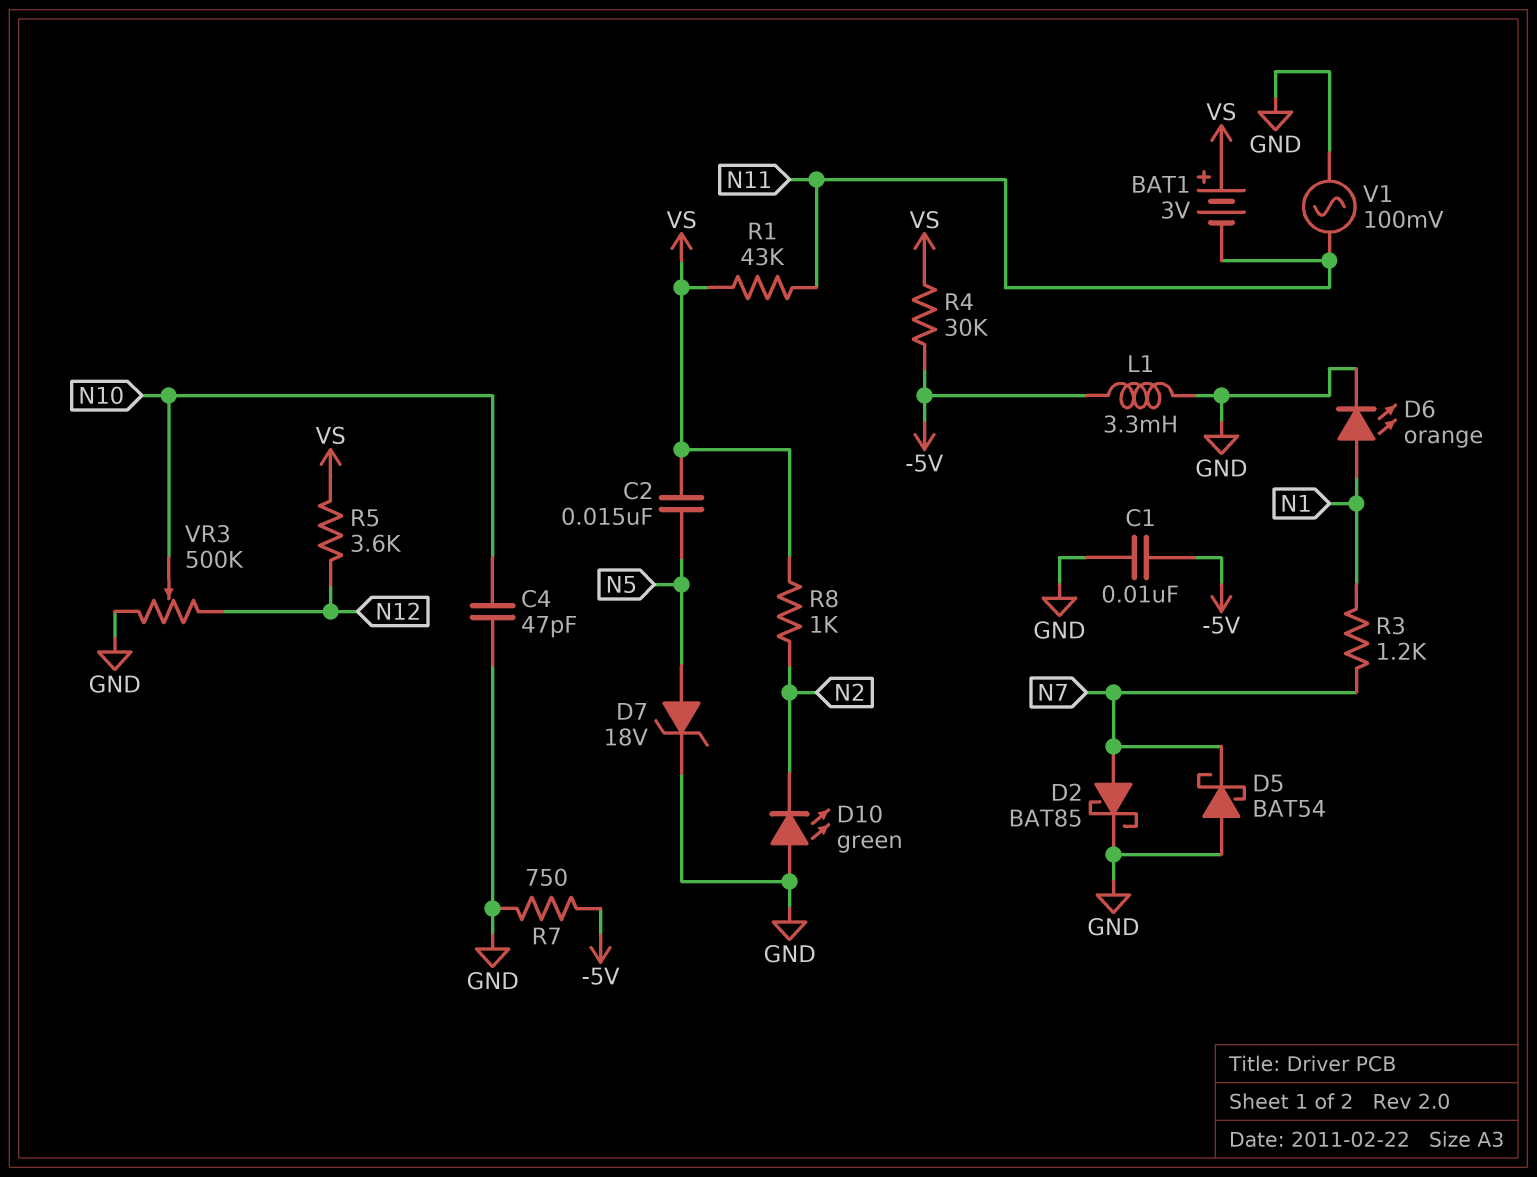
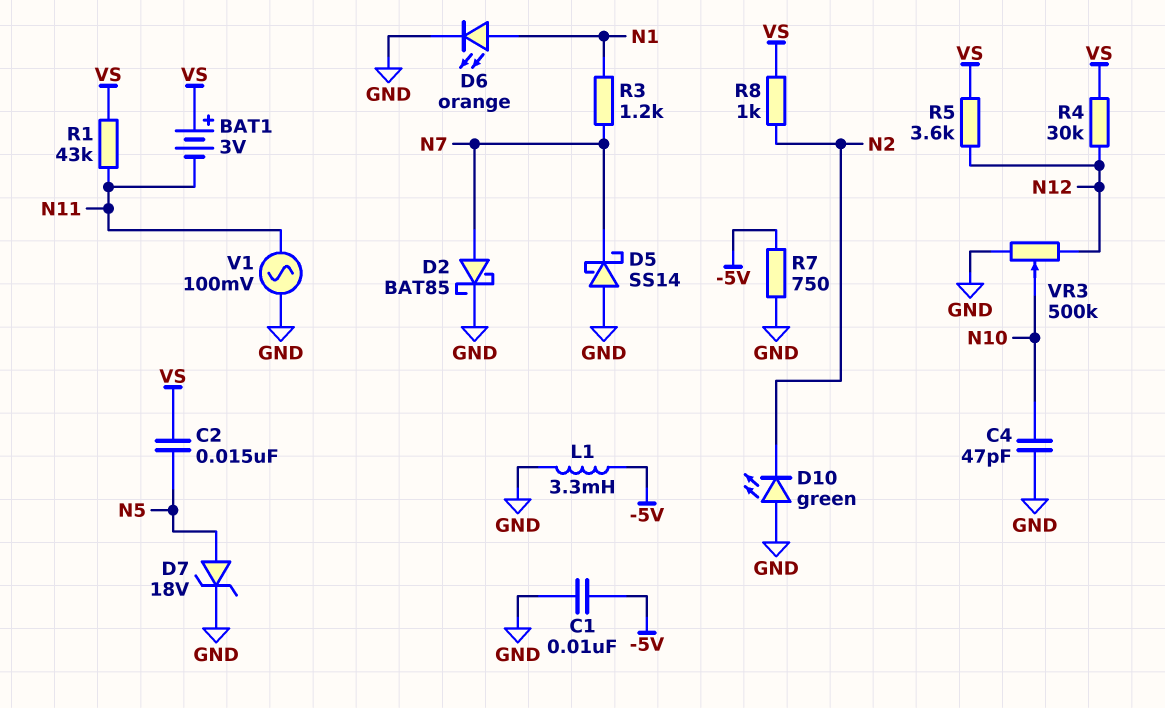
D5: schottky BAT54 (A GND, K N7) -> schottky SS14 (A GND, K N7)
R4: 30k (-5V, VS) -> 30k (N12, VS)

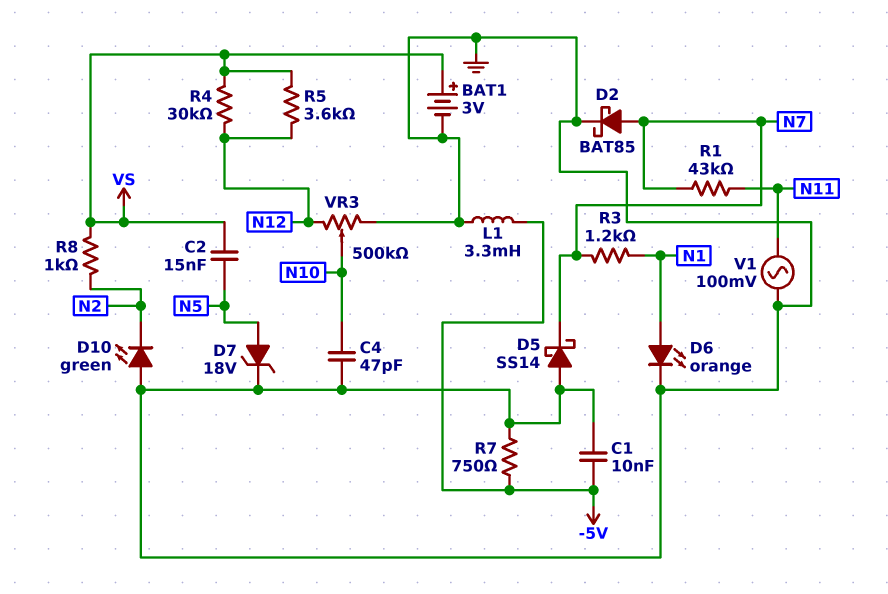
BAT1: 3V (plus VS, minus N11) -> 3V (plus VS, minus GND)
R1: 43k (N11, VS) -> 43k (N7, N11)

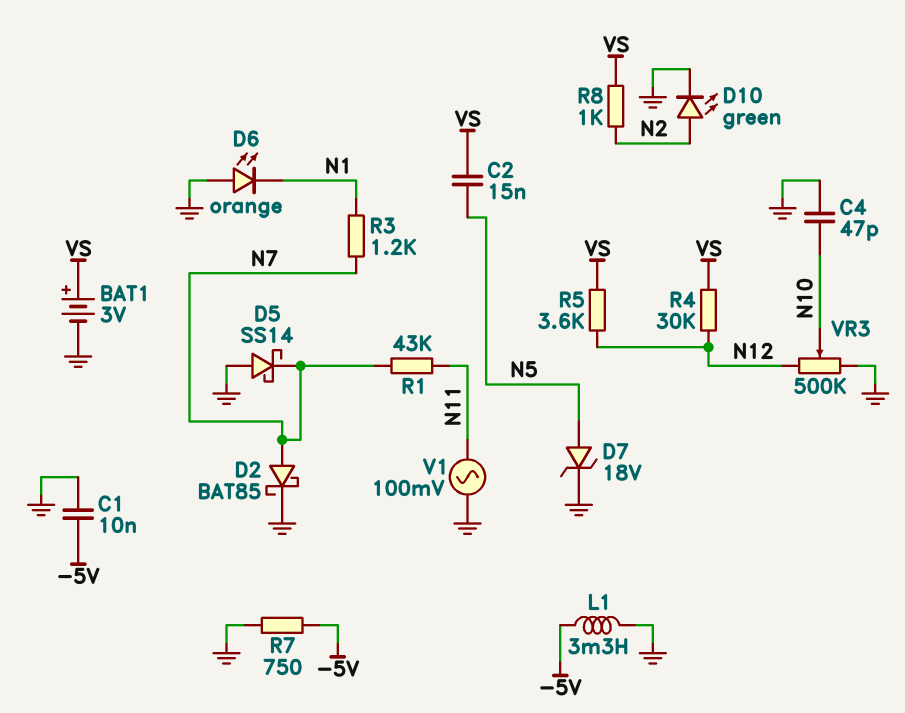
D6: LED orange (A N1, K GND) -> LED orange (A GND, K N1)
D10: LED green (A GND, K N2) -> LED green (A N2, K GND)

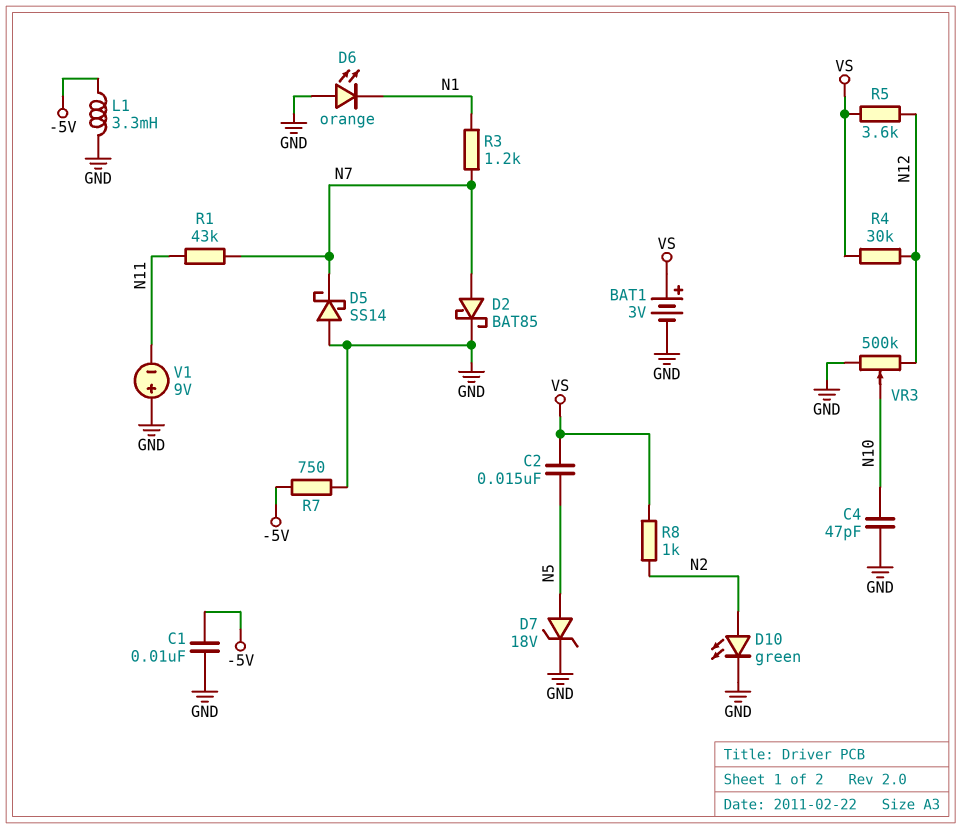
V1: AC 100mV (GND, N11) -> 9V (plus GND, minus N11)

